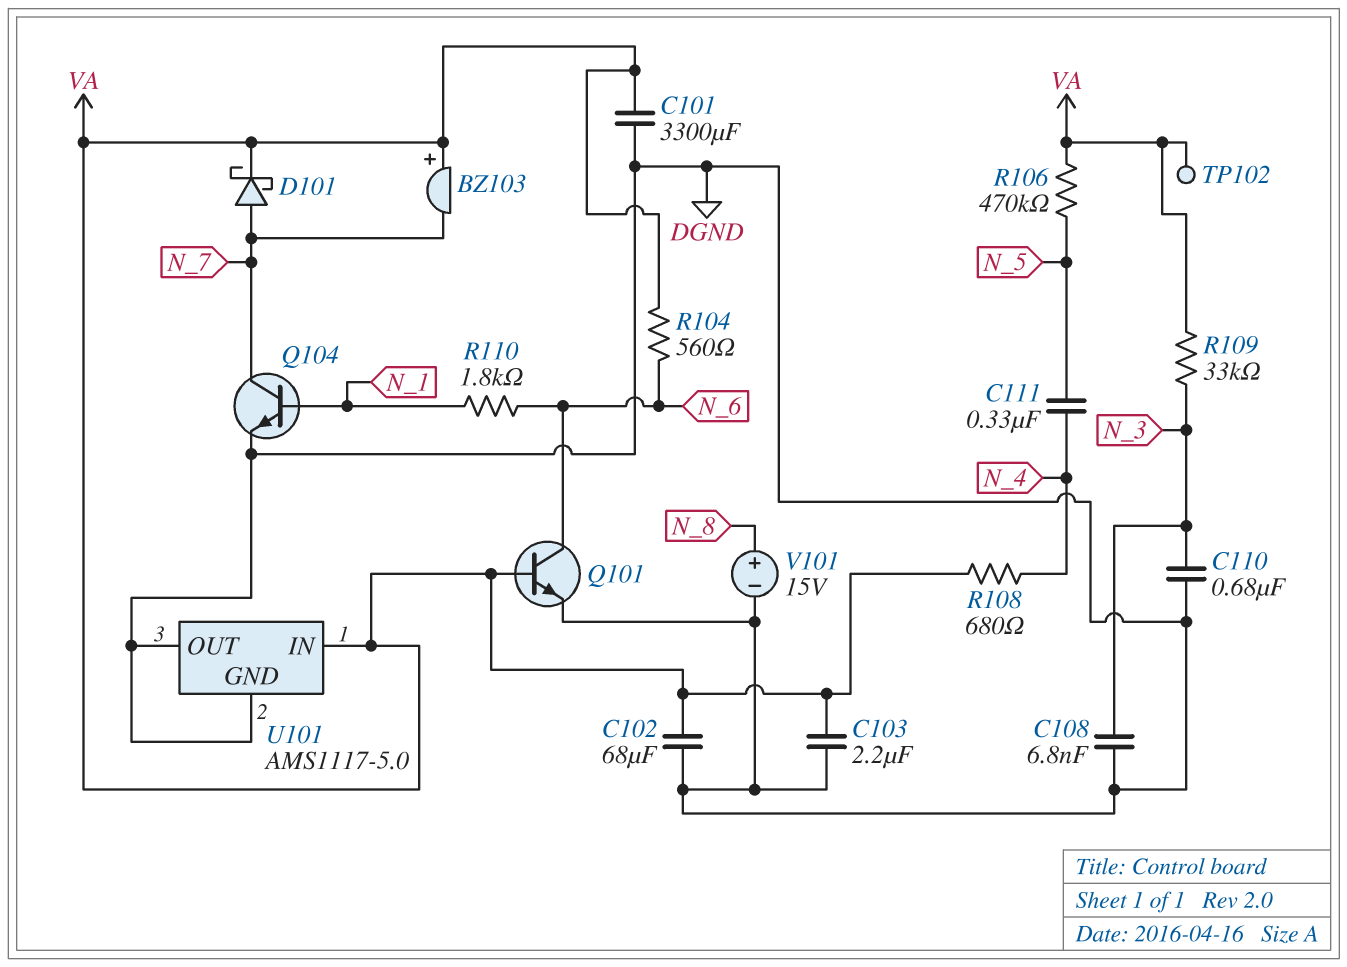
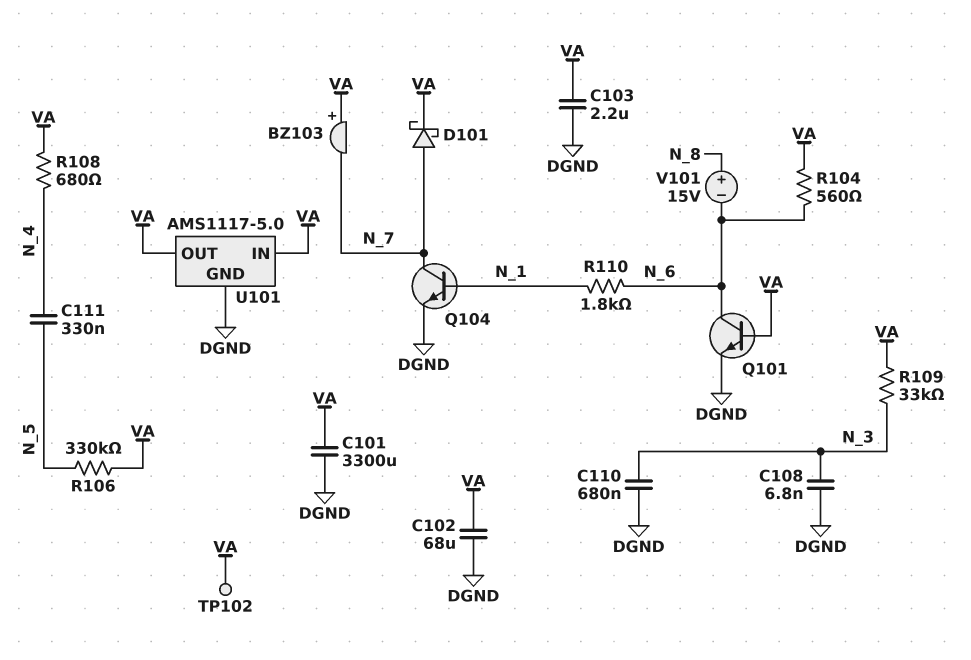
R106: 470k (N_5, VA) -> 330k (N_5, VA)
U101 pin OUT: DGND -> VA
V101: 15V (plus N_8, minus DGND) -> 15V (plus N_8, minus N_6)

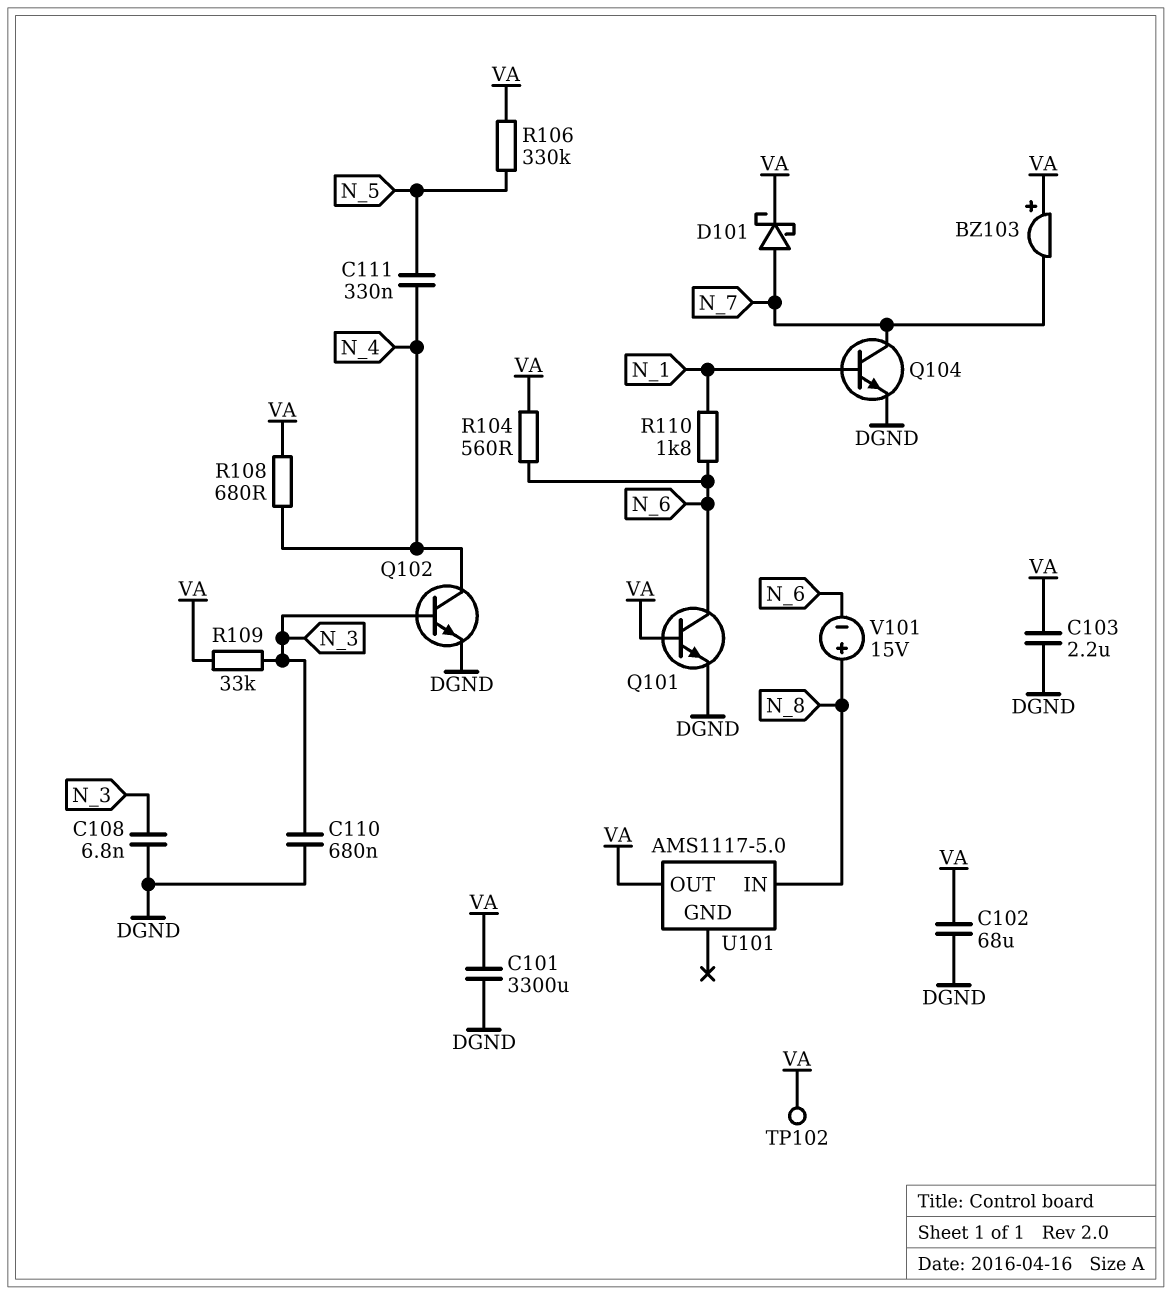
Q102: none -> NPN (B N_3, C N_4, E DGND)
U101 pin GND: DGND -> none
U101 pin IN: VA -> N_8

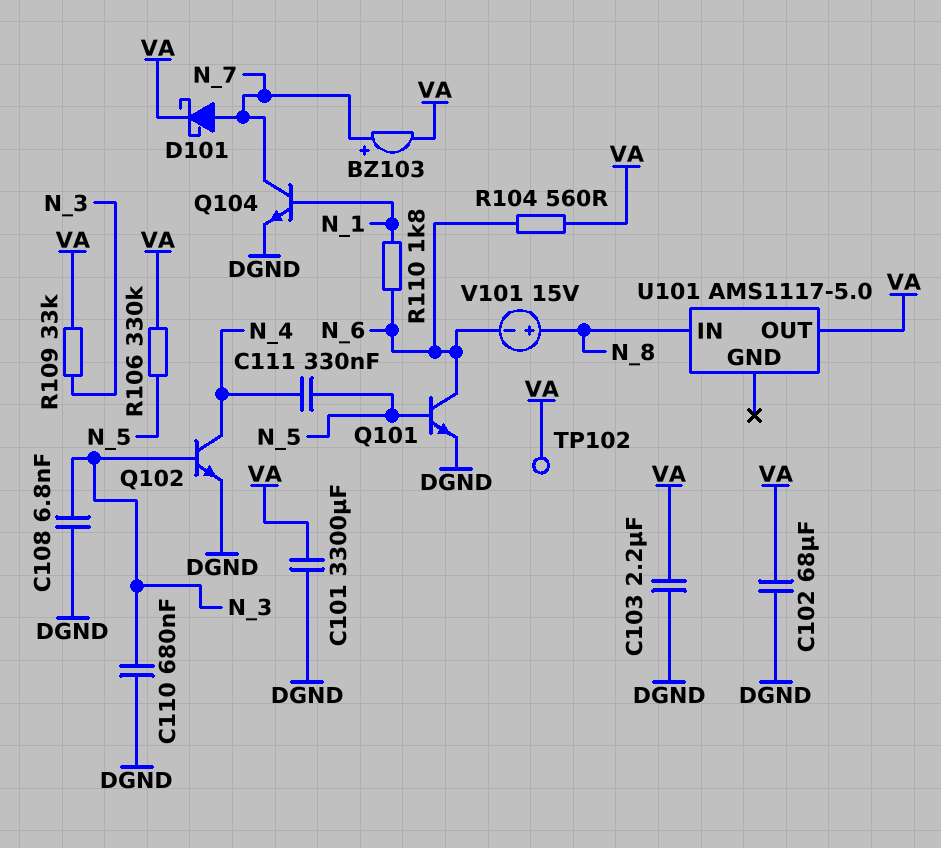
BZ103: buzzer (plus VA, minus N_7) -> buzzer (plus N_7, minus VA)
Q101: NPN (B VA, C N_6, E DGND) -> NPN (B N_5, C N_6, E DGND)
R108: 680 (N_4, VA) -> none

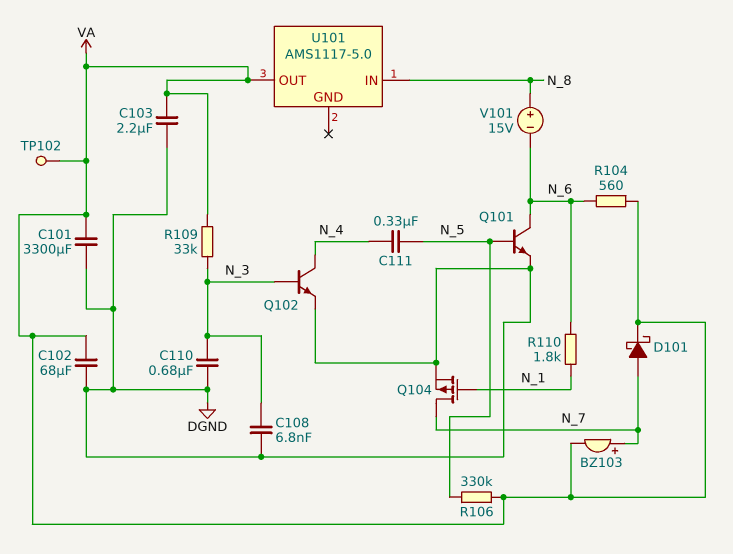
Q104: NPN (B N_1, C N_7, E DGND) -> PMOS (G N_1, D N_7, S DGND)

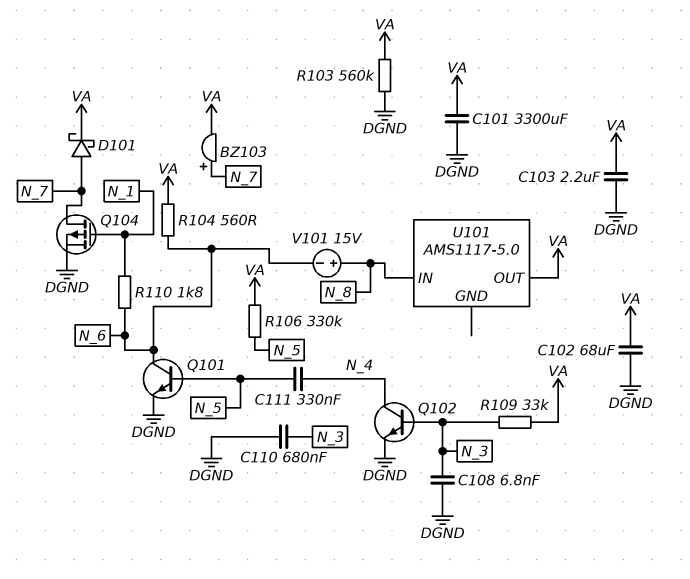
R103: none -> 560k (DGND, VA)
TP102: test point (VA) -> none

